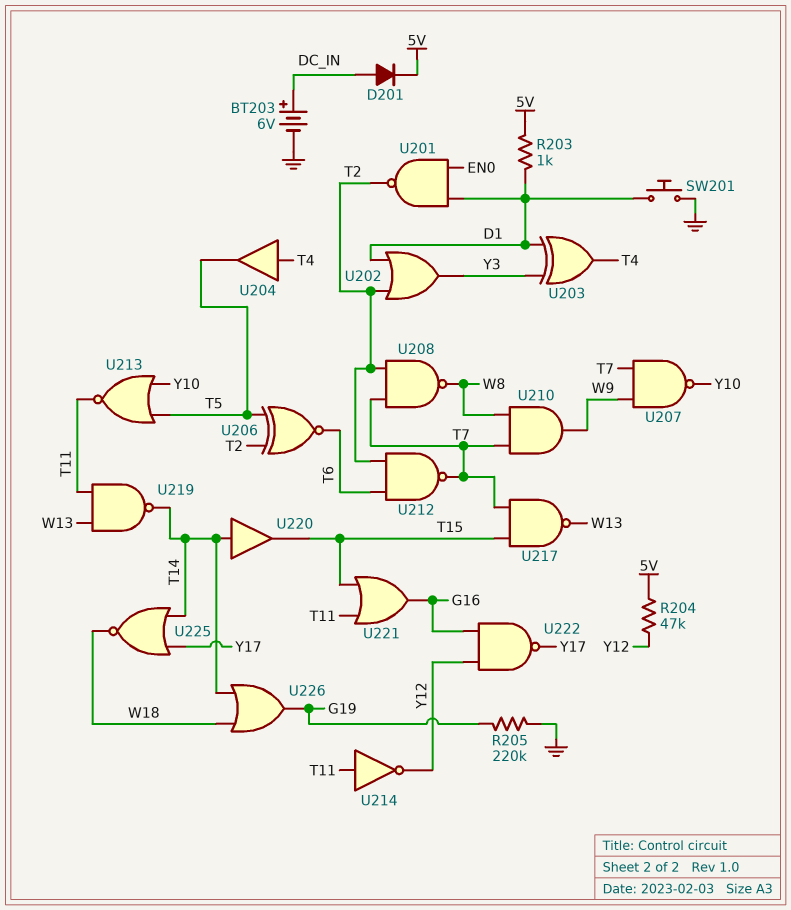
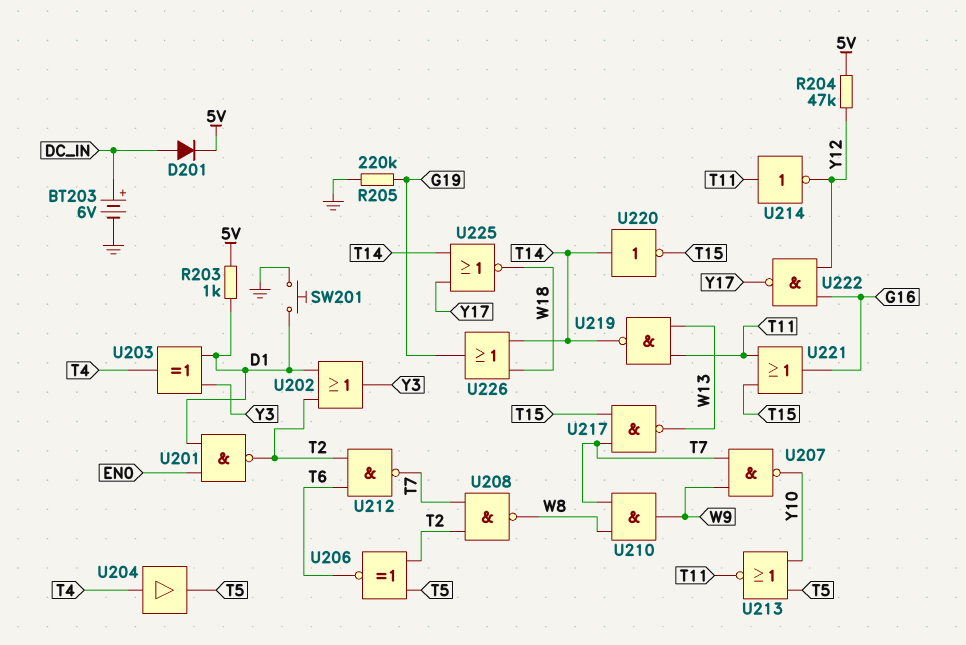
U220: buffer (in T14, out T15) -> NOT (in T14, out T15)

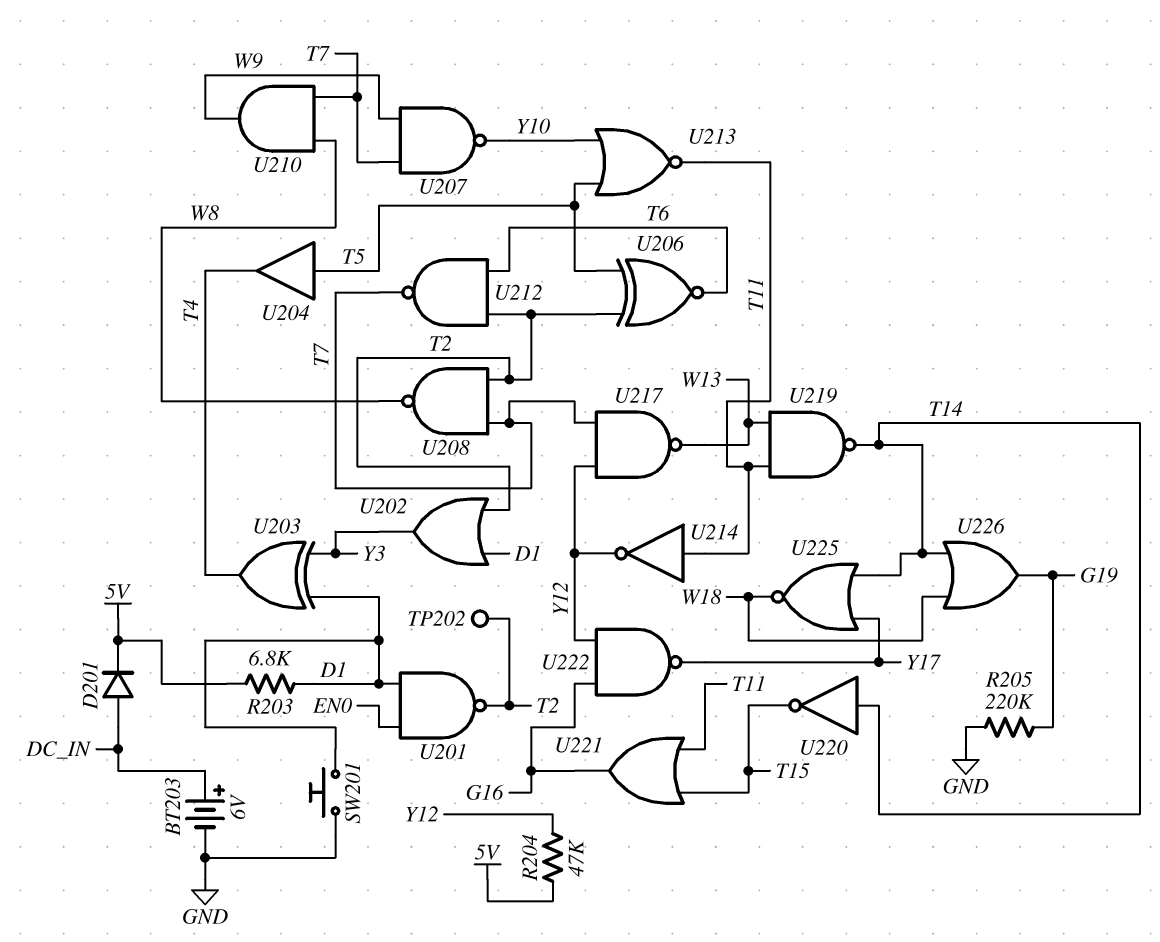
R203: 1k (5V, D1) -> 6.8k (5V, D1)
TP202: none -> test point (T2)
U204: buffer (in T4, out T5) -> buffer (in T5, out T4)
U217: NAND (in T7, in T15, out W13) -> NAND (in T7, in Y12, out W13)

